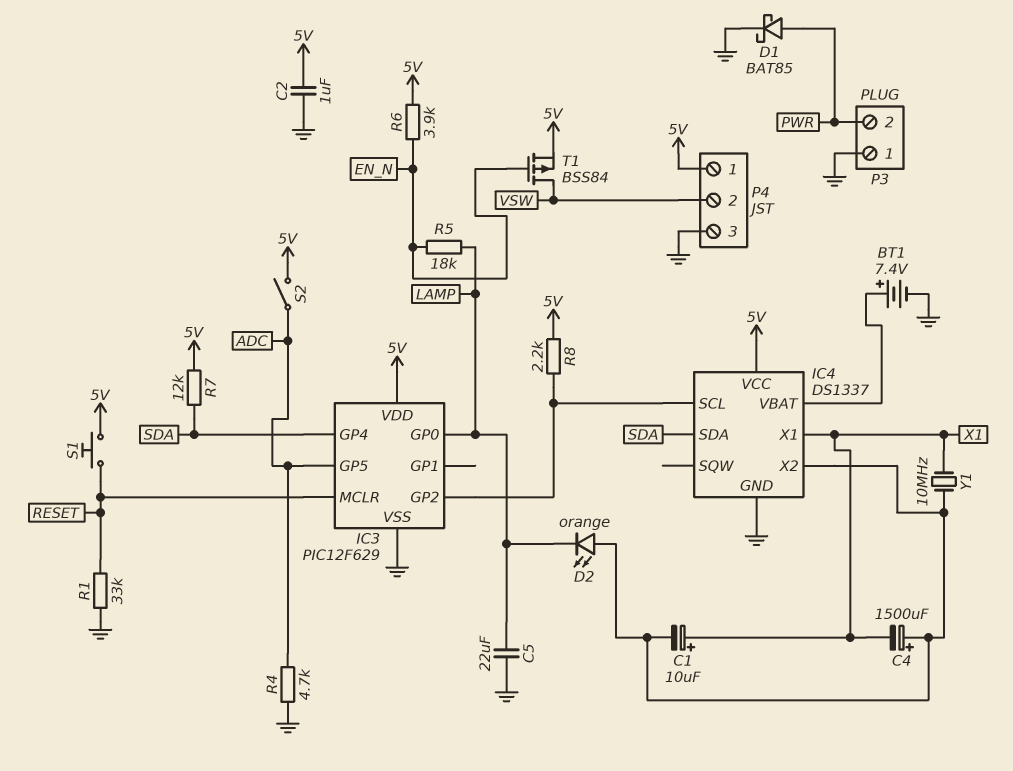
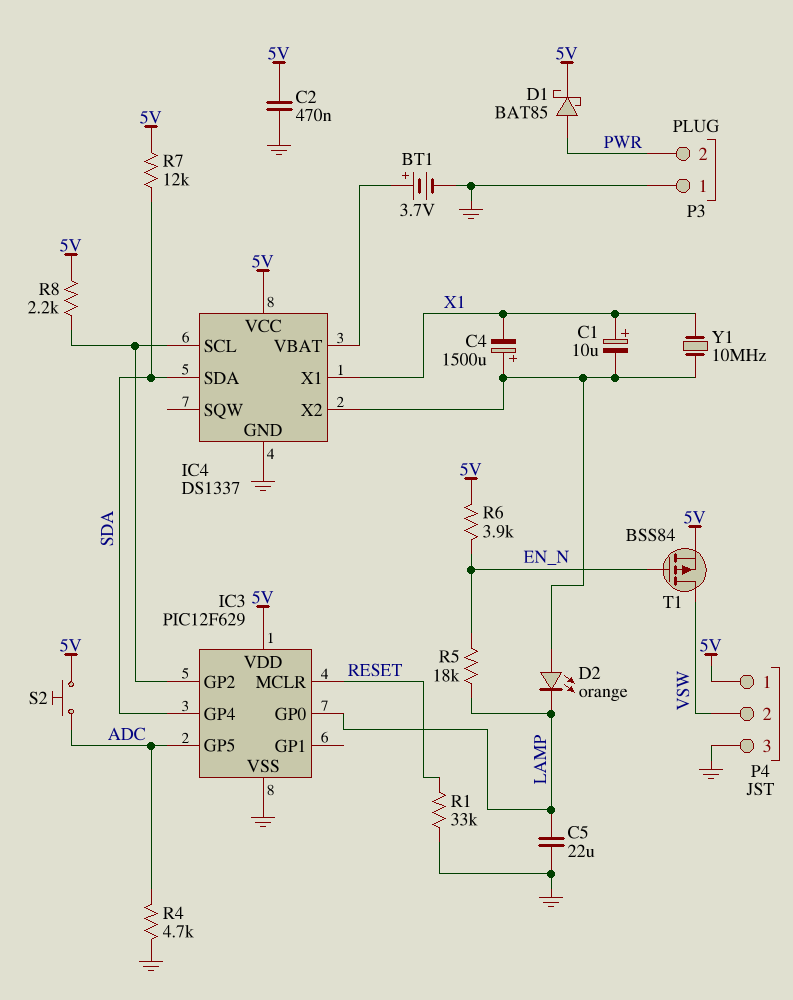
BT1: 7.4V (plus IC4/VBAT, minus GND) -> 3.7V (plus IC4/VBAT, minus GND)
C2: 1uF (5V, GND) -> 470nF (5V, GND)
D1: schottky BAT85 (A PWR, K GND) -> schottky BAT85 (A PWR, K 5V)
S1: button (5V, RESET) -> none
S2: switch (5V, ADC) -> button (5V, ADC)

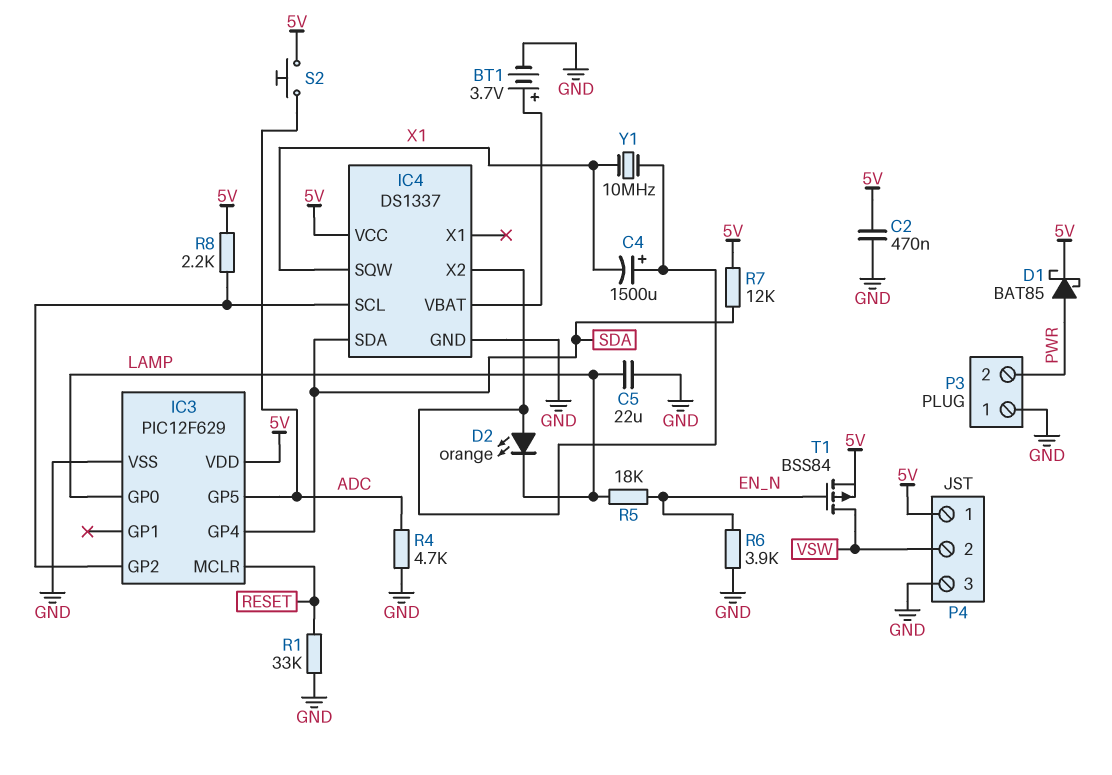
C1: 10uF (plus X1, minus IC4/X2) -> none
IC4 pin SQW: none -> X1
IC4 pin X1: X1 -> none
R6: 3.9k (5V, EN_N) -> 3.9k (EN_N, GND)

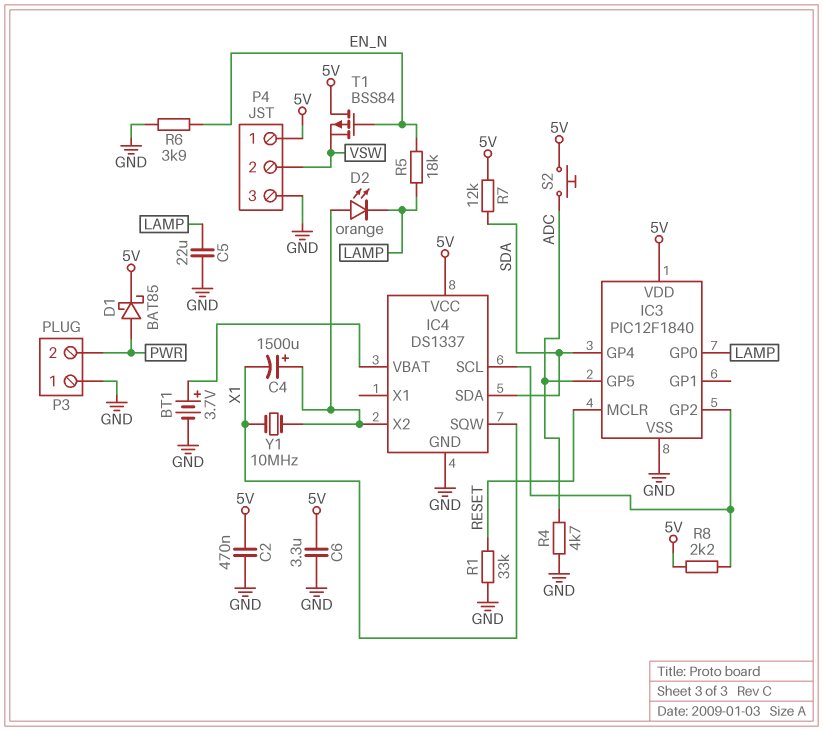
C6: none -> 3.3uF (5V, GND)
IC3: PIC12F629 -> PIC12F1840
T1: PMOS BSS84 (G EN_N, D VSW, S 5V) -> PMOS BSS84 (G EN_N, D 5V, S VSW)

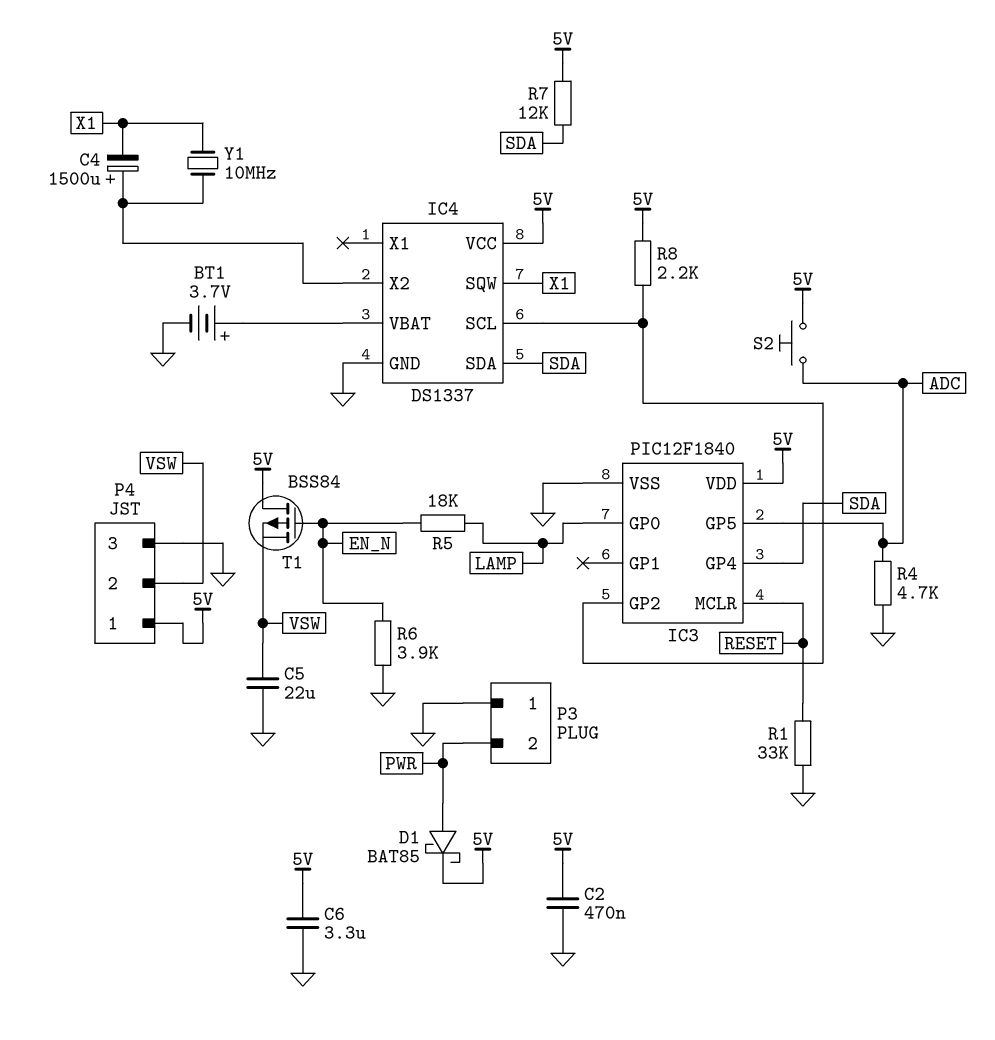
C5: 22uF (GND, LAMP) -> 22uF (GND, VSW)
D2: LED orange (A IC4/X2, K LAMP) -> none

